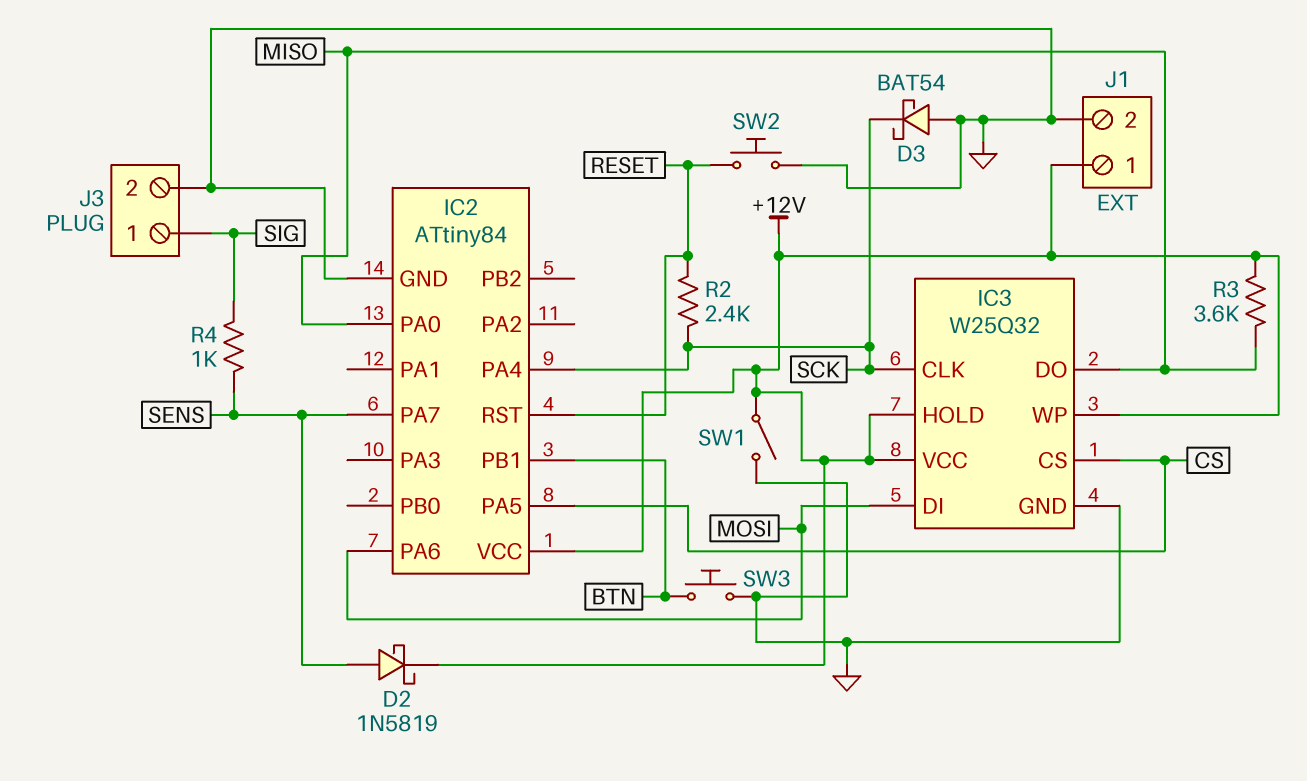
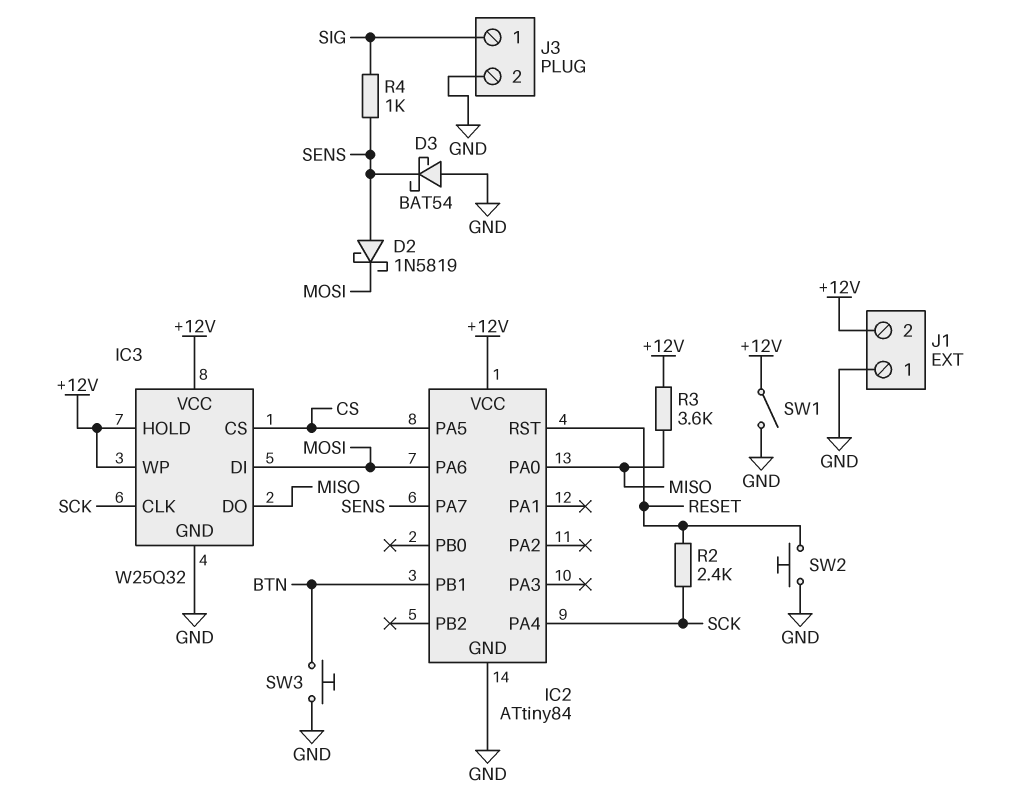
D2: schottky 1N5819 (A SENS, K +12V) -> schottky 1N5819 (A SENS, K MOSI)
D3: schottky BAT54 (A GND, K SCK) -> schottky BAT54 (A GND, K SENS)
J1 pin 1: +12V -> GND
J1 pin 2: GND -> +12V

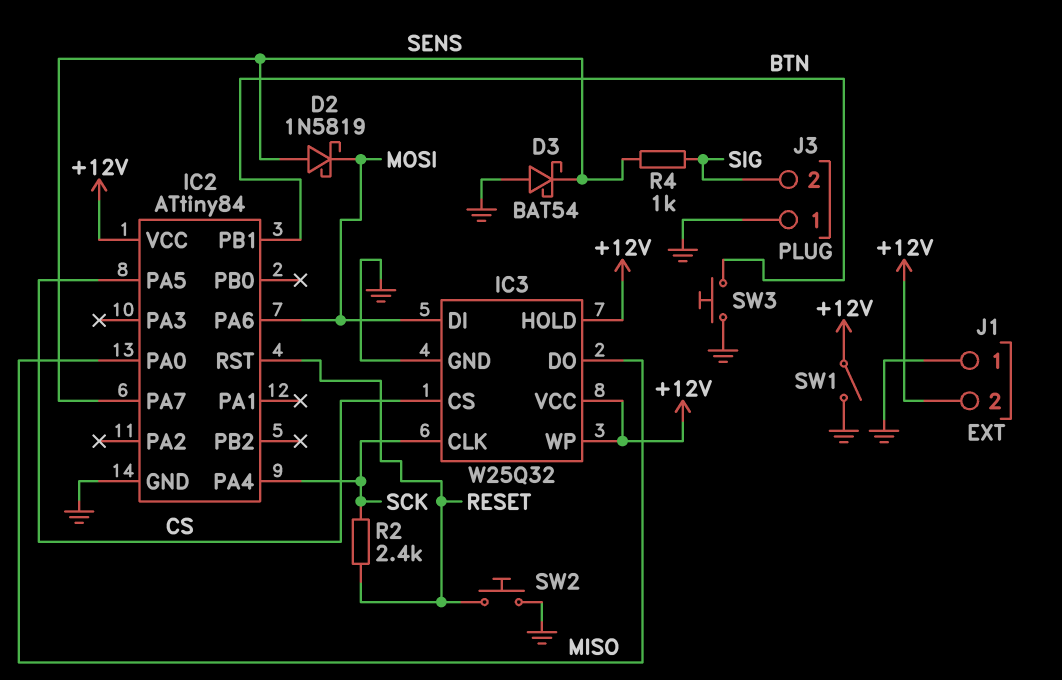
J3 pin 1: SIG -> GND
J3 pin 2: GND -> SIG
R3: 3.6k (+12V, MISO) -> none

